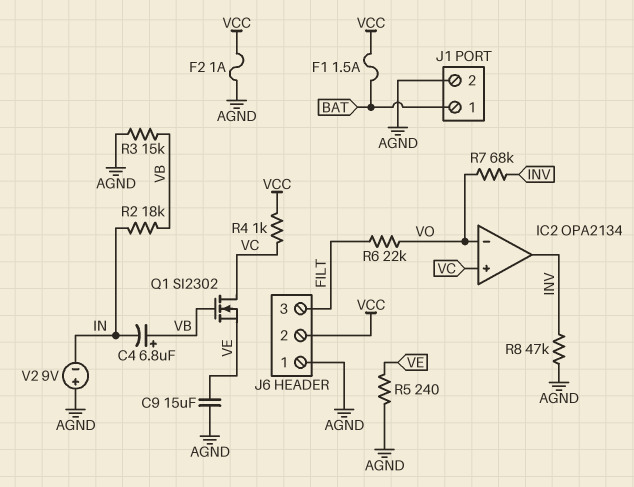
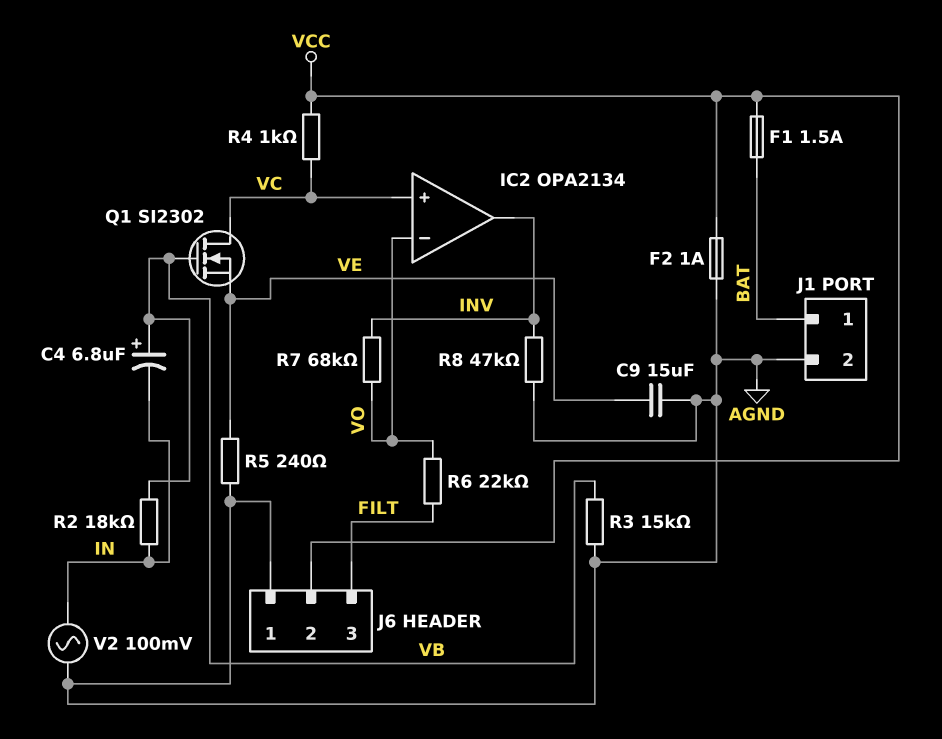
V2: 9V (plus AGND, minus IN) -> AC 100mV (AGND, IN)

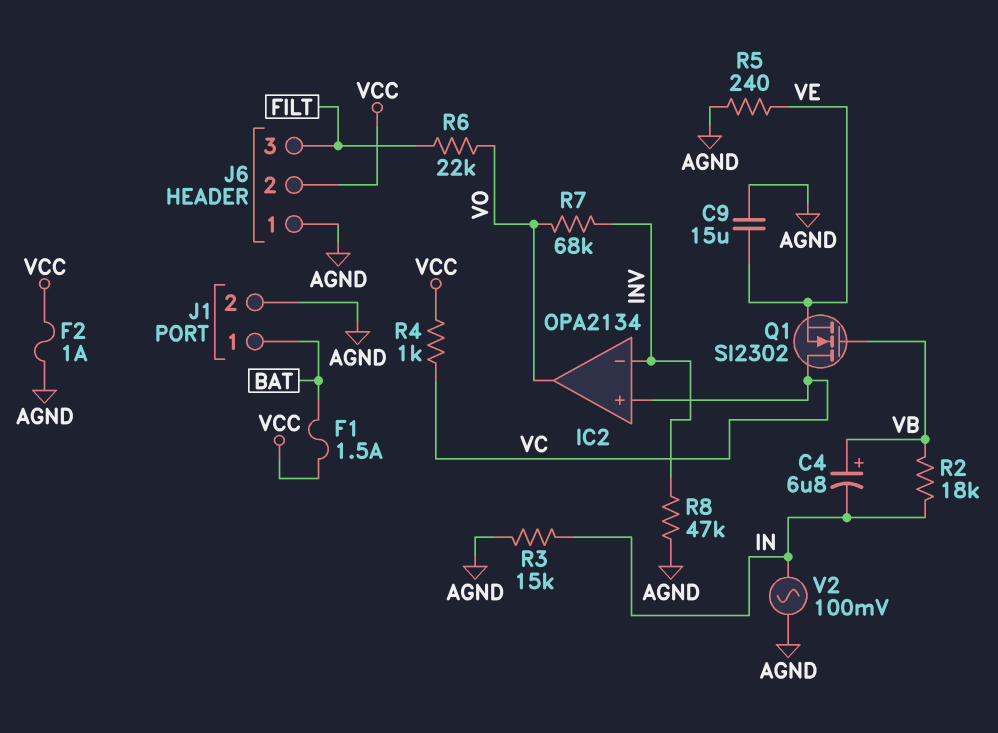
IC2 pin in-: VO -> INV
IC2 pin out: INV -> VO
R3: 15k (AGND, VB) -> 15k (AGND, IN)

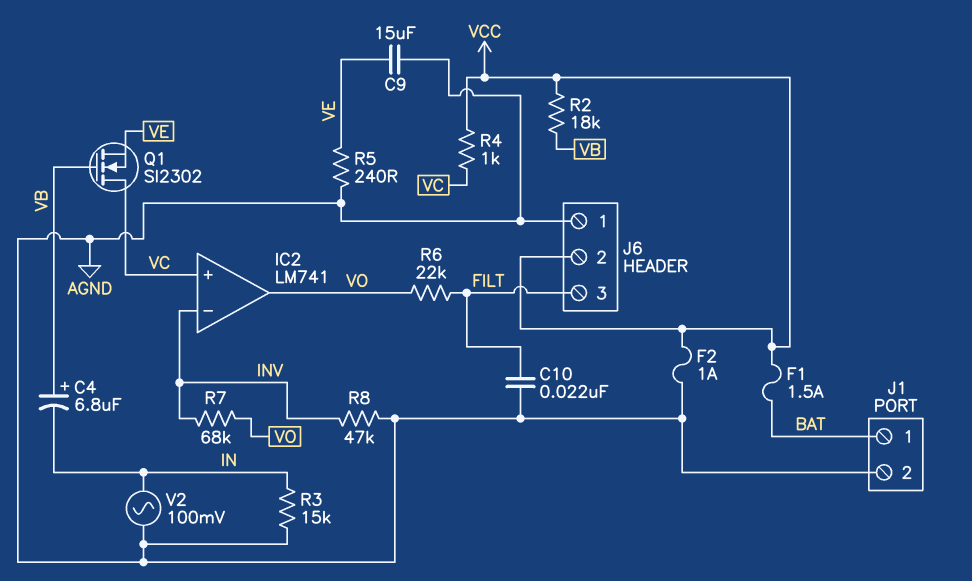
C10: none -> 22nF (AGND, FILT)
IC2: OPA2134 -> LM741
R2: 18k (IN, VB) -> 18k (VB, VCC)

